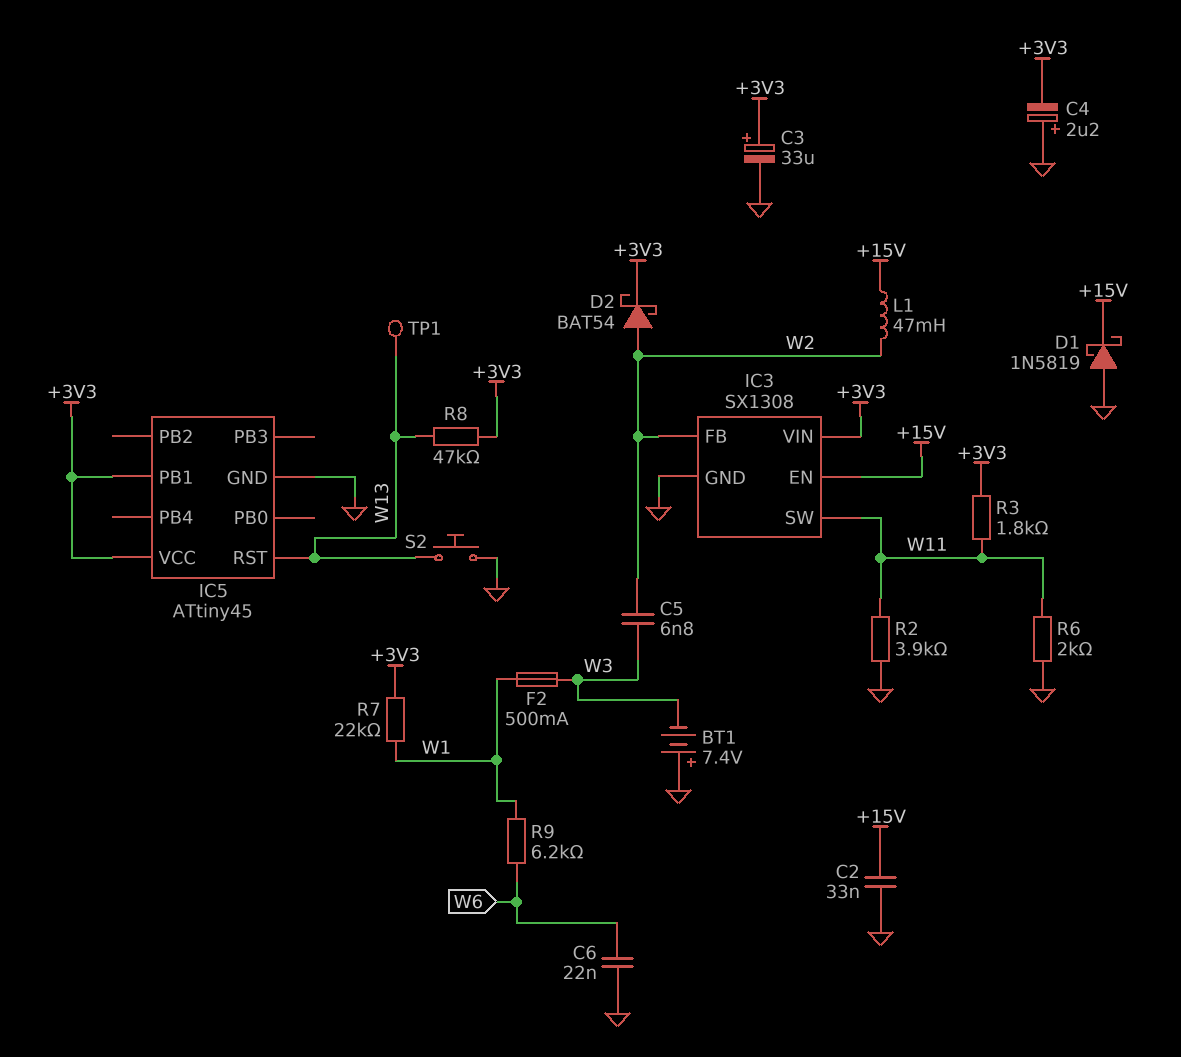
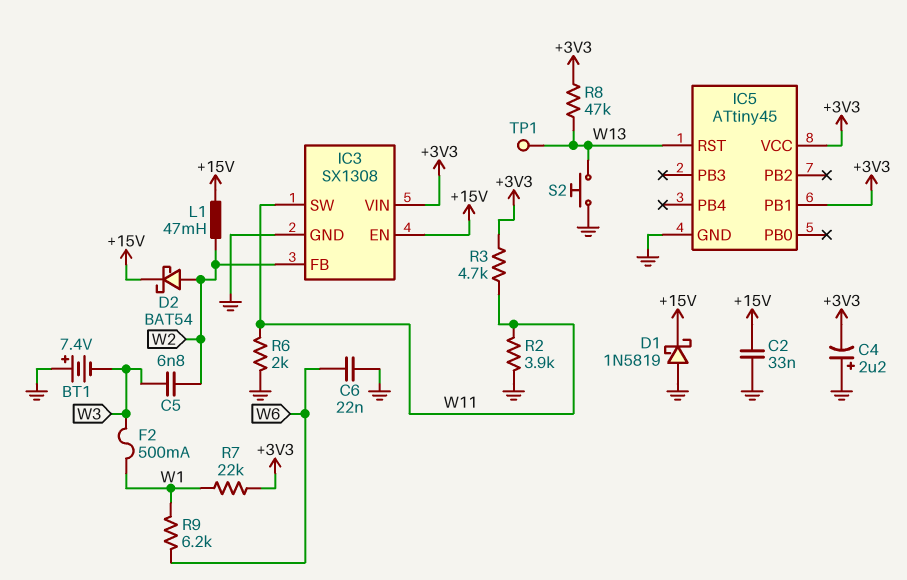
C3: 33uF (plus +3V3, minus GND) -> none
D2: schottky BAT54 (A W2, K +3V3) -> schottky BAT54 (A W2, K +15V)
R3: 1.8k (+3V3, W11) -> 4.7k (+3V3, W11)

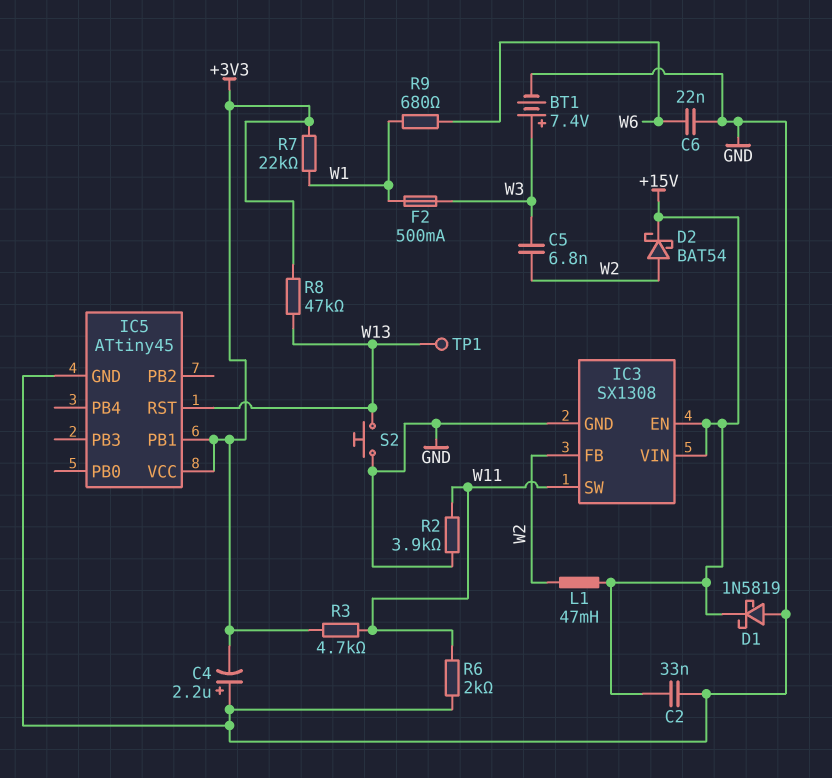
BT1: 7.4V (plus GND, minus W3) -> 7.4V (plus W3, minus GND)
IC3 pin VIN: +3V3 -> +15V
R9: 6.2k (W1, W6) -> 680 (W1, W6)

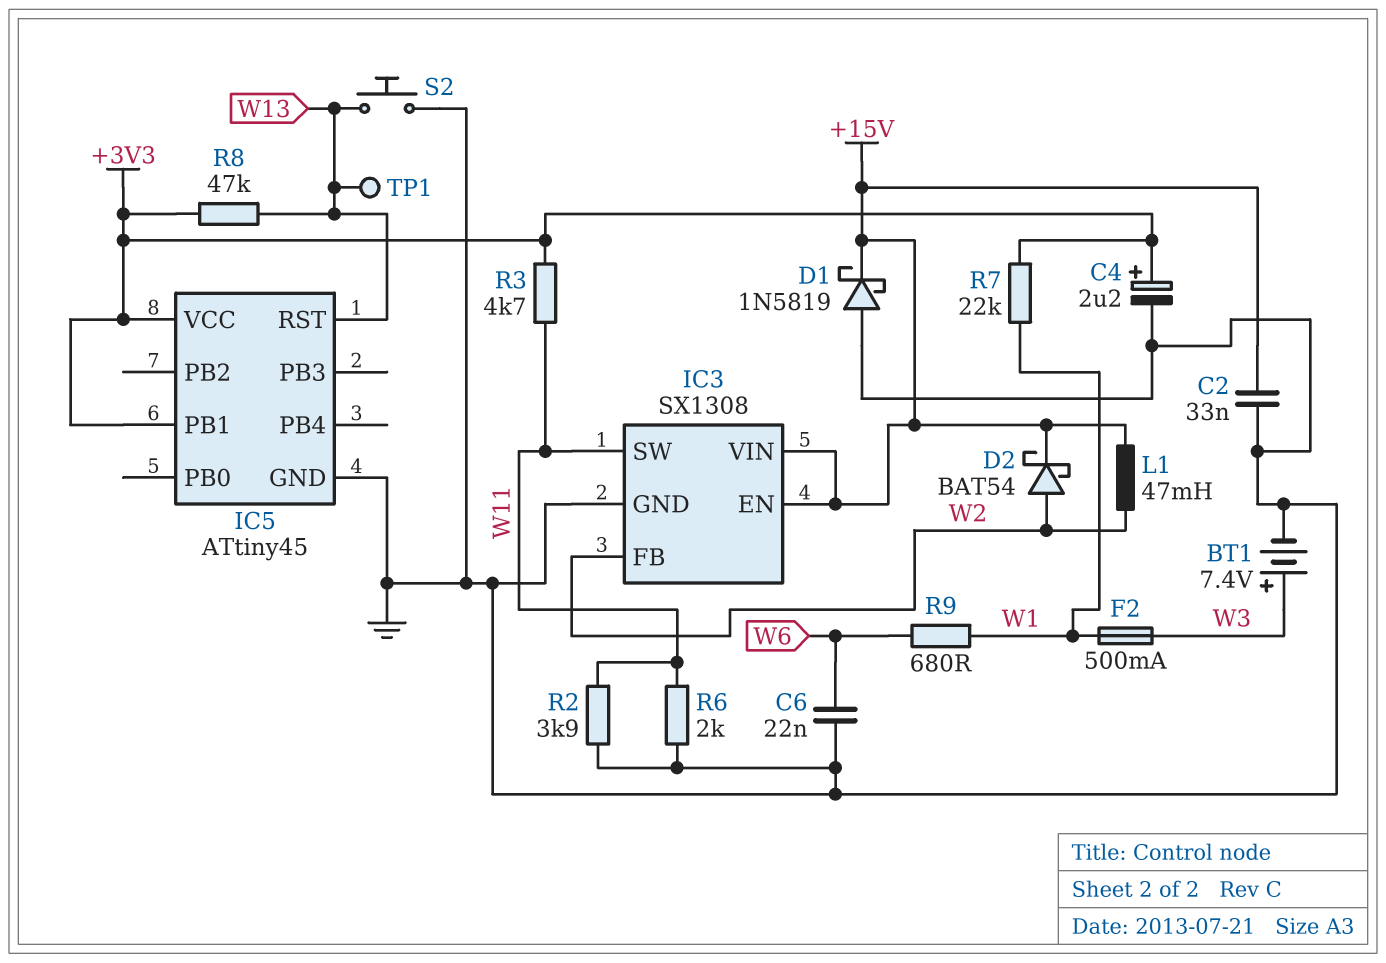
C4: 2.2uF (plus GND, minus +3V3) -> 2.2uF (plus +3V3, minus GND)
C5: 6.8nF (W2, W3) -> none

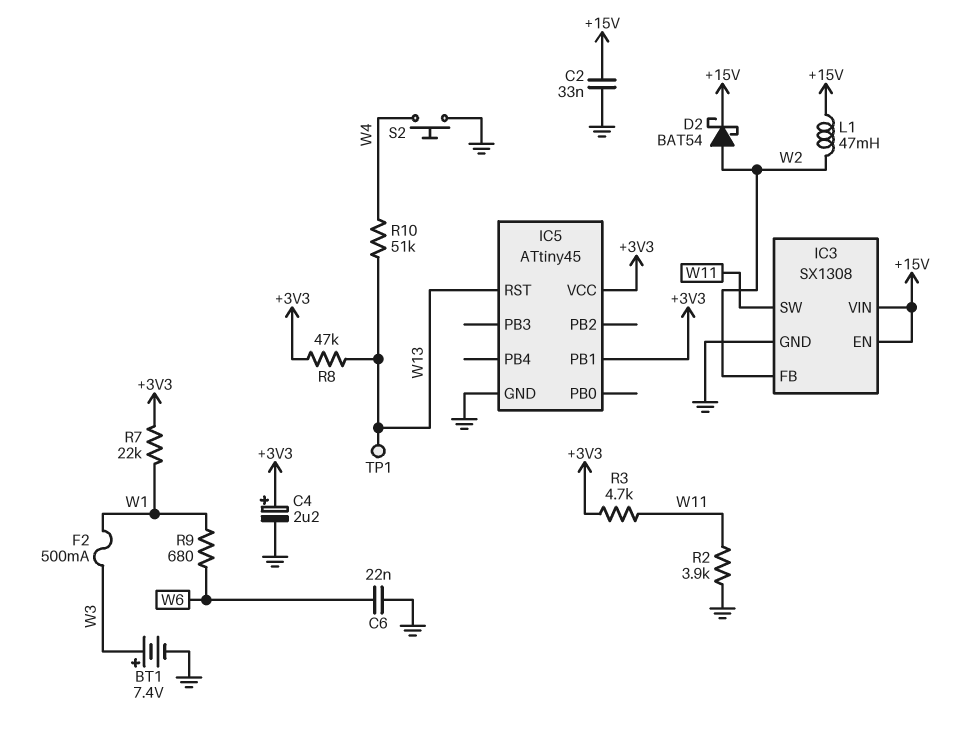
D1: schottky 1N5819 (A GND, K +15V) -> none
R6: 2k (GND, W11) -> none
R10: none -> 51k (W4, W13)
S2: button (GND, W13) -> button (GND, W4)

